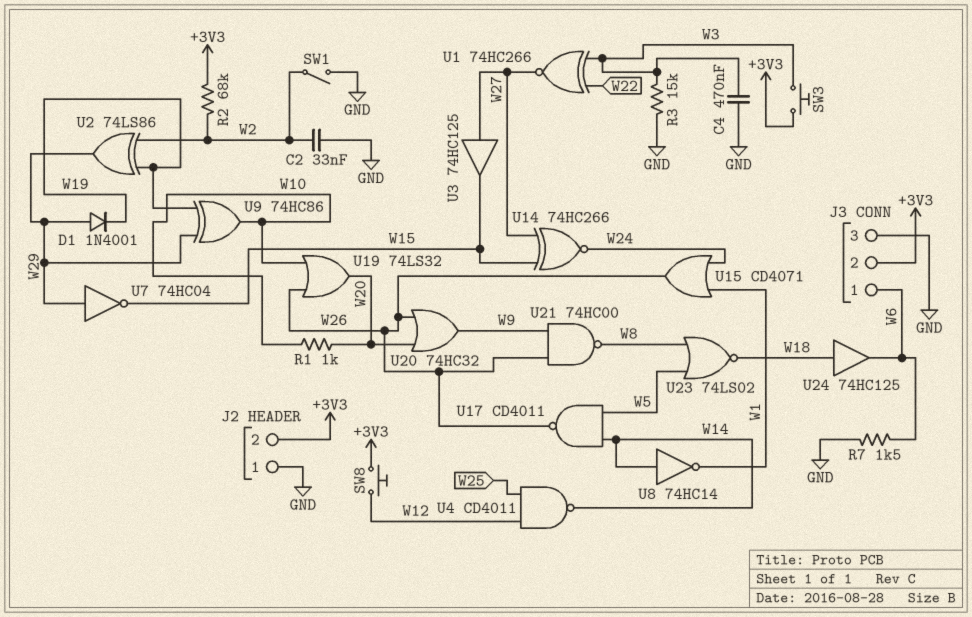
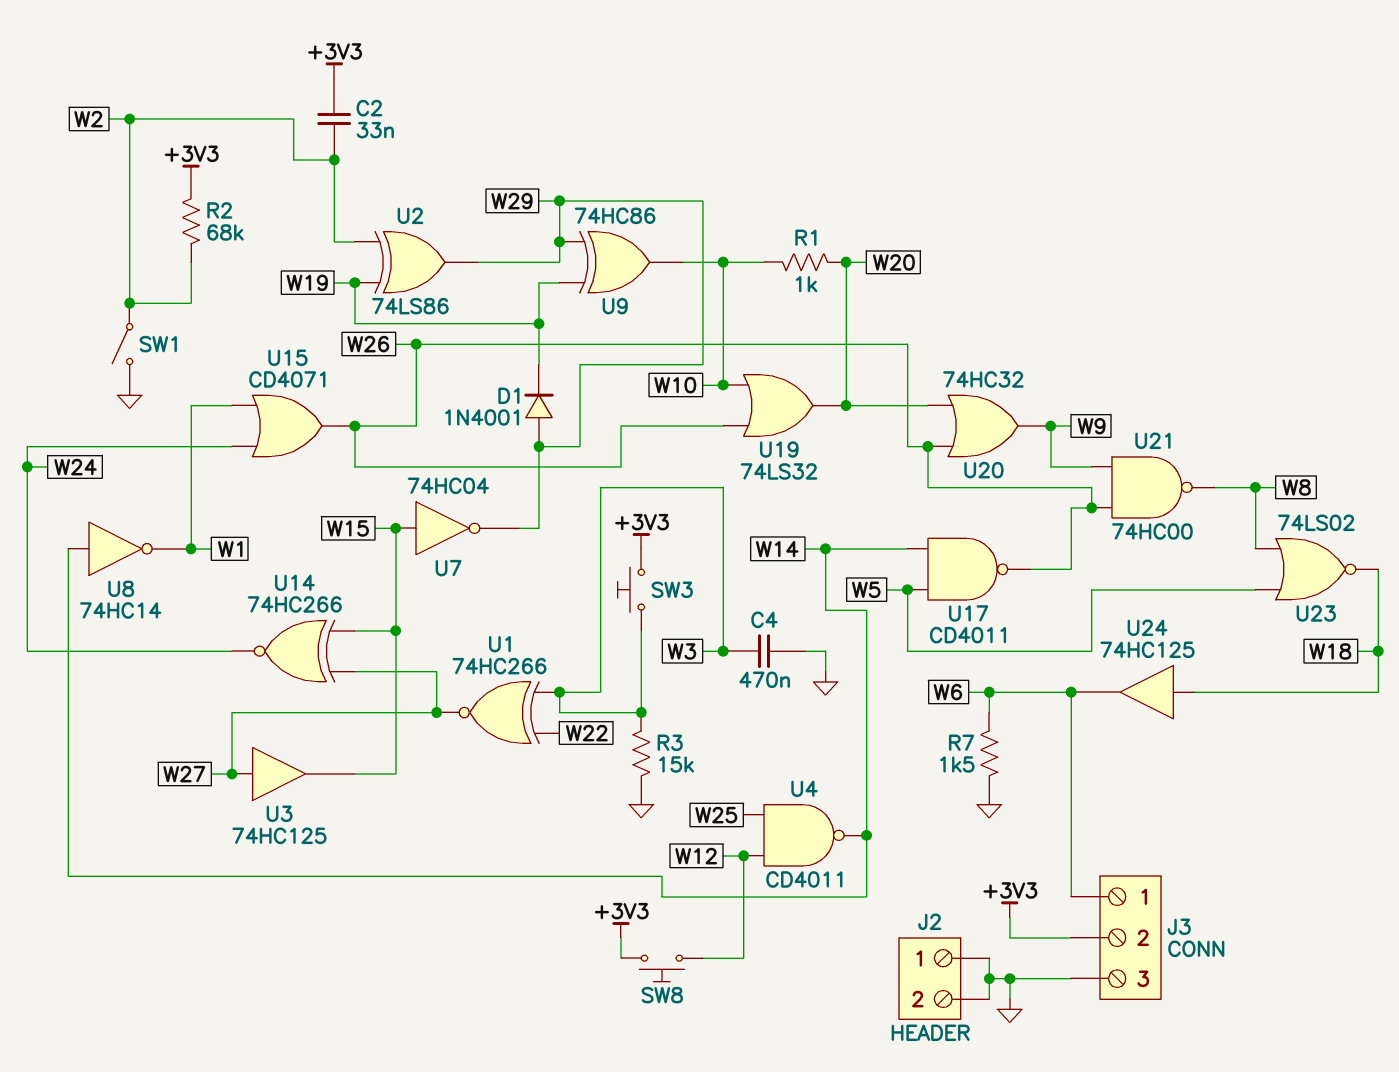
C2: 33nF (GND, W2) -> 33nF (+3V3, W2)
J2 pin 2: +3V3 -> GND
U7: NOT 74HC04 (in W29, out W15) -> NOT 74HC04 (in W15, out W29)

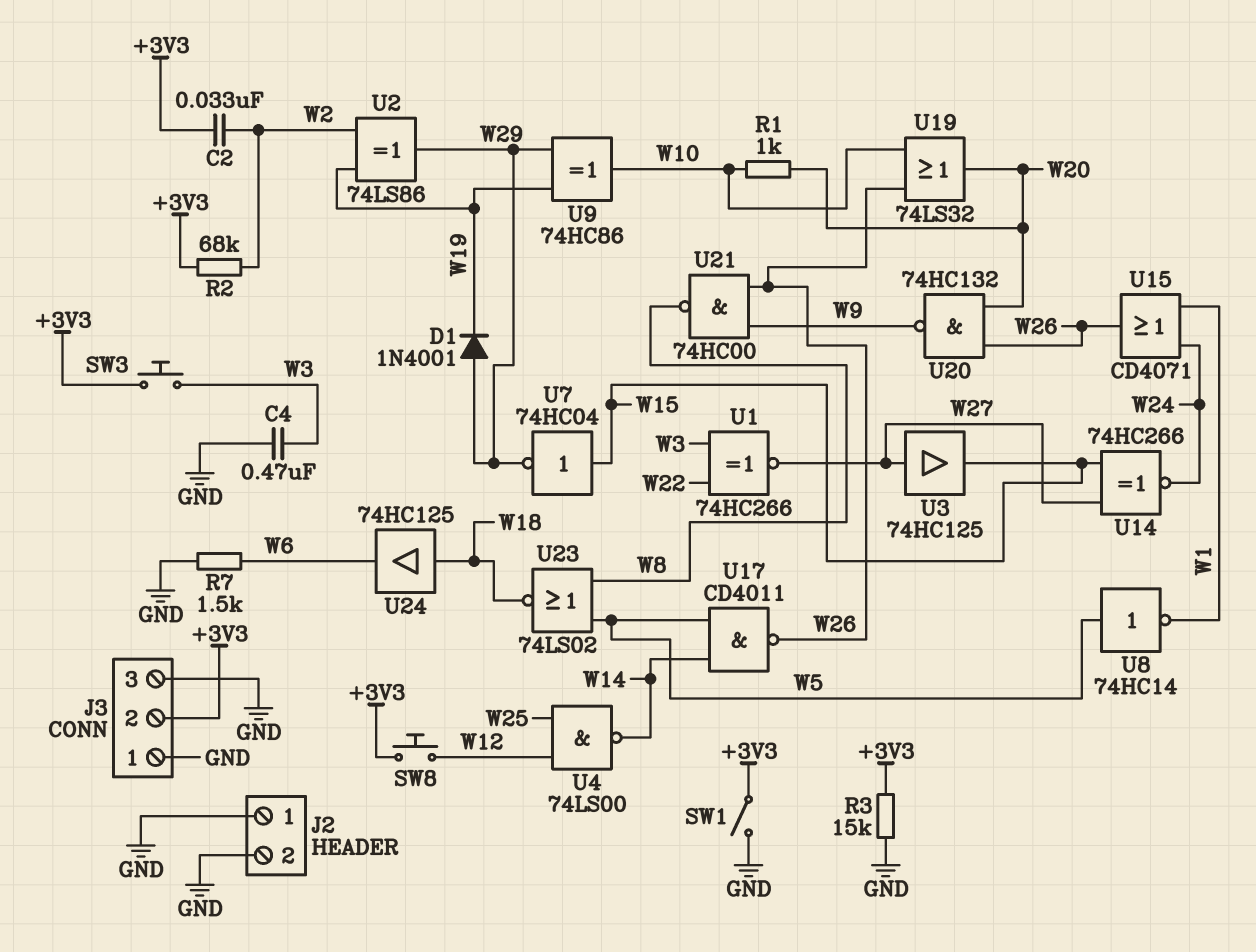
J3 pin 1: W6 -> GND
R3: 15k (GND, W3) -> 15k (+3V3, GND)
SW1: switch (GND, W2) -> switch (+3V3, GND)
U4: NAND CD4011 (in W12, in W25, out W14) -> NAND 74LS00 (in W12, in W25, out W14)
U8: NOT 74HC14 (in W14, out W1) -> NOT 74HC14 (in W5, out W1)
U20: OR 74HC32 (in W20, in W26, out W9) -> NAND 74HC132 (in W20, in W26, out W9)

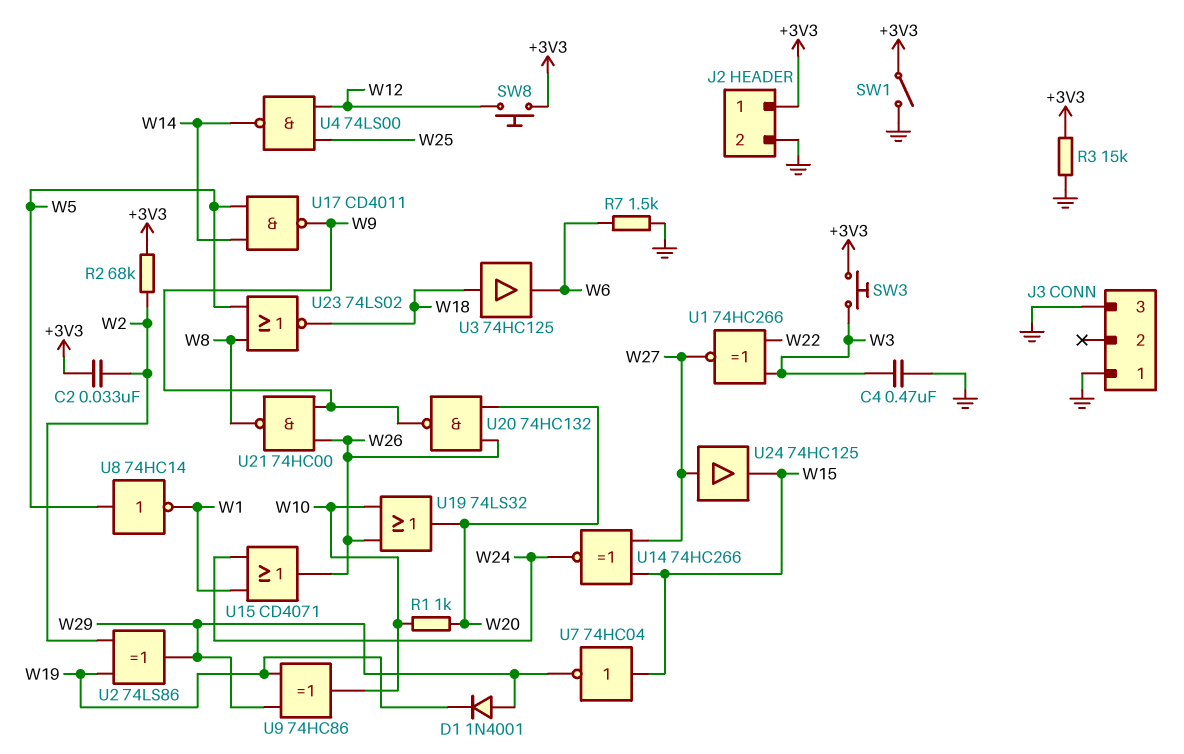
J2 pin 1: GND -> +3V3
J3 pin 2: +3V3 -> none
U3: buffer 74HC125 (in W27, out W15) -> buffer 74HC125 (in W18, out W6)
U17: NAND CD4011 (in W5, in W14, out W26) -> NAND CD4011 (in W5, in W14, out W9)
U24: buffer 74HC125 (in W18, out W6) -> buffer 74HC125 (in W27, out W15)

